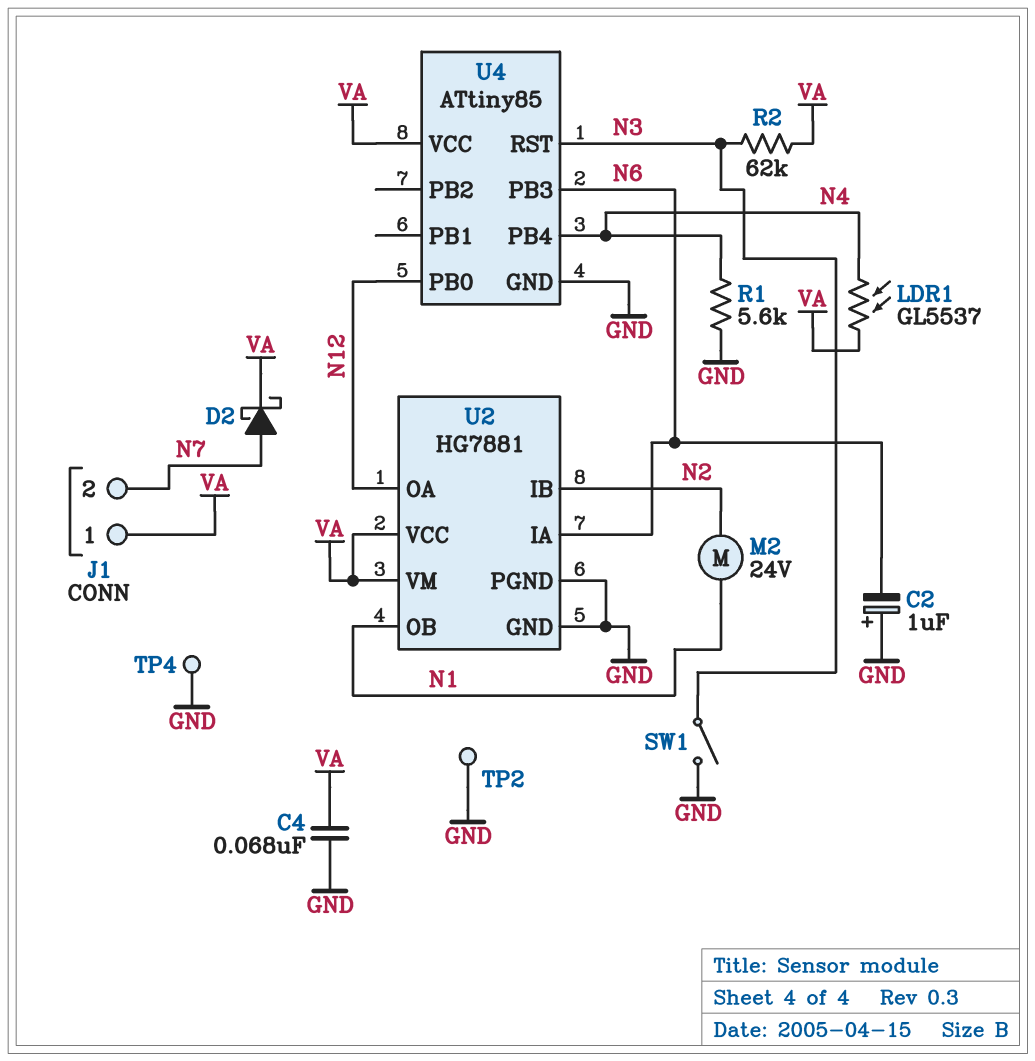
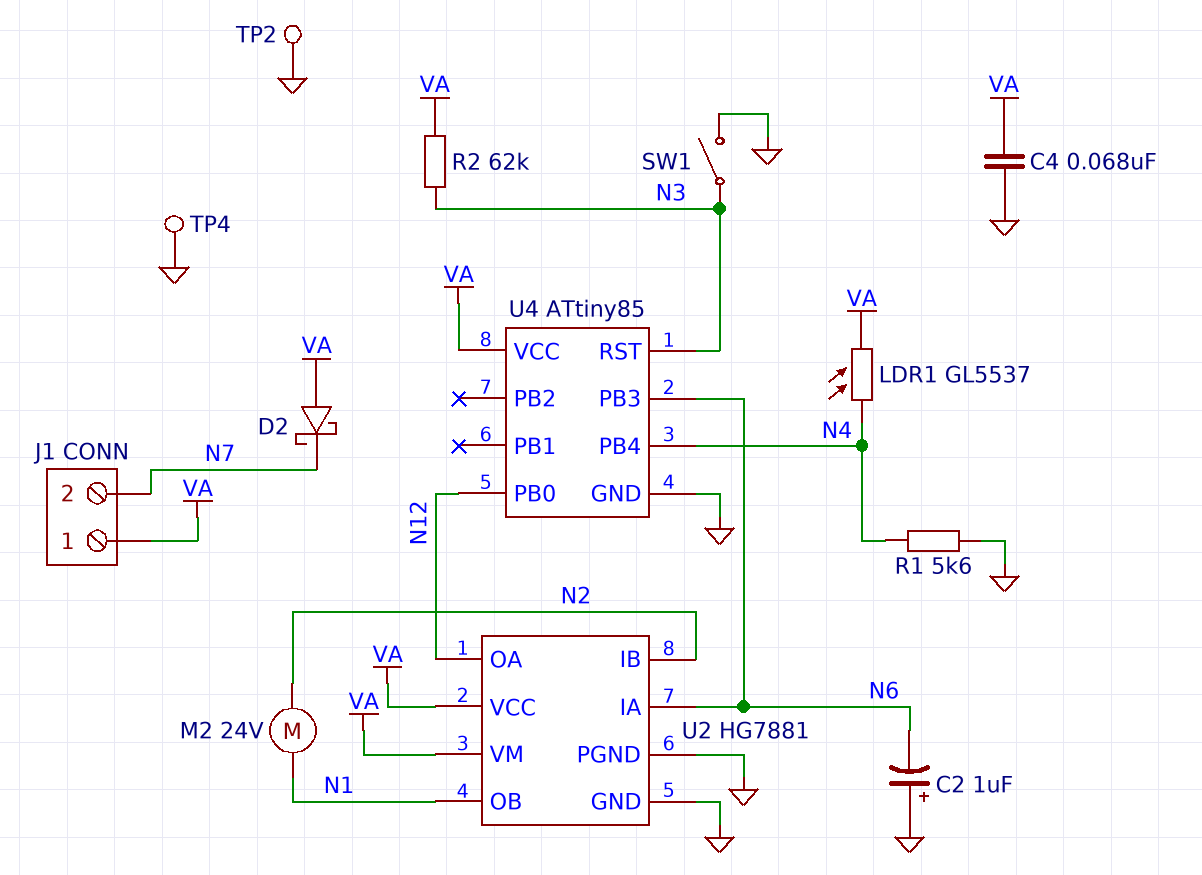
D2: schottky (A N7, K VA) -> schottky (A VA, K N7)

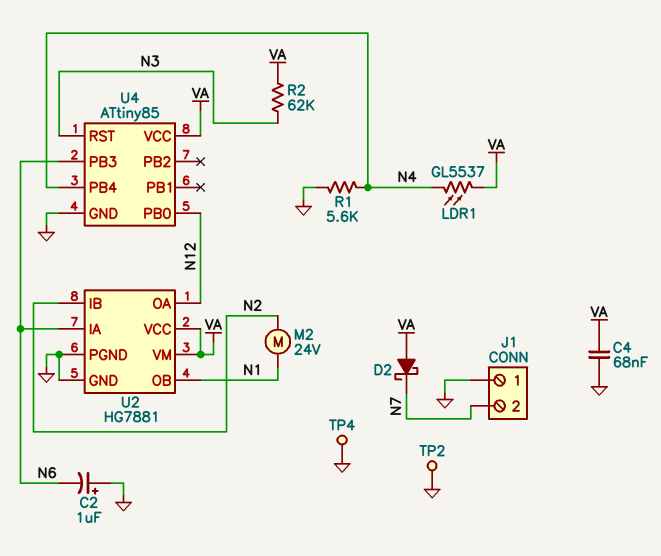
J1 pin 1: VA -> GND
SW1: switch (GND, N3) -> none

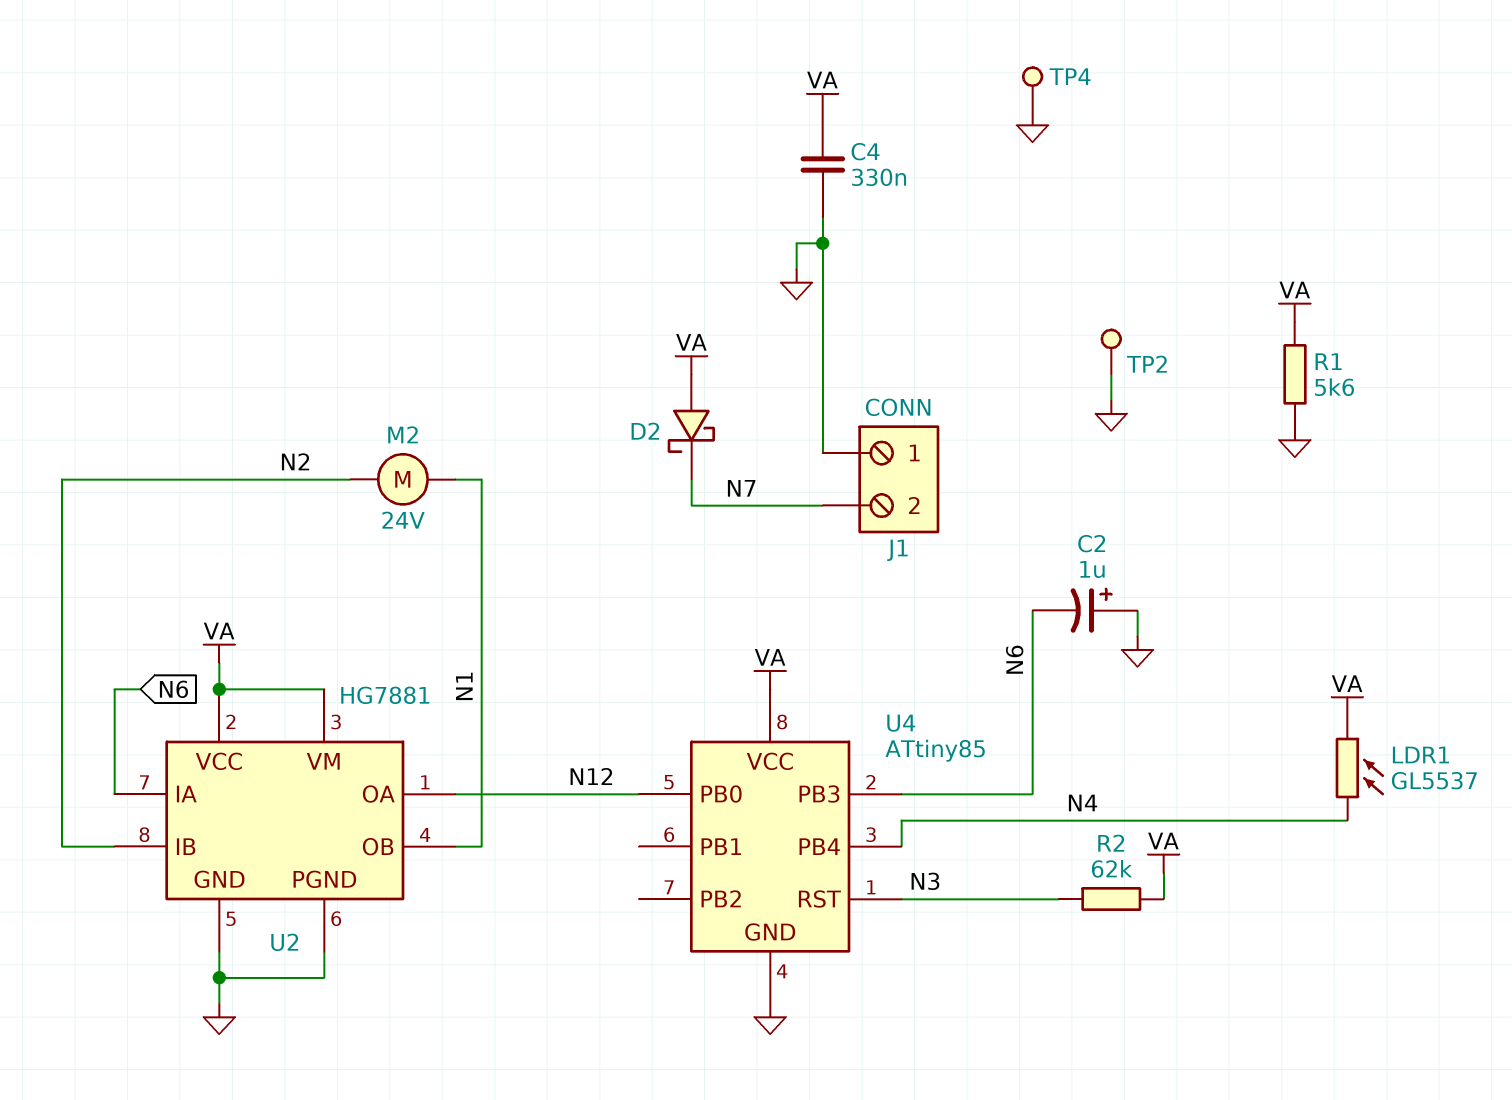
C4: 68nF (GND, VA) -> 330nF (GND, VA)
R1: 5.6k (GND, N4) -> 5.6k (GND, VA)

